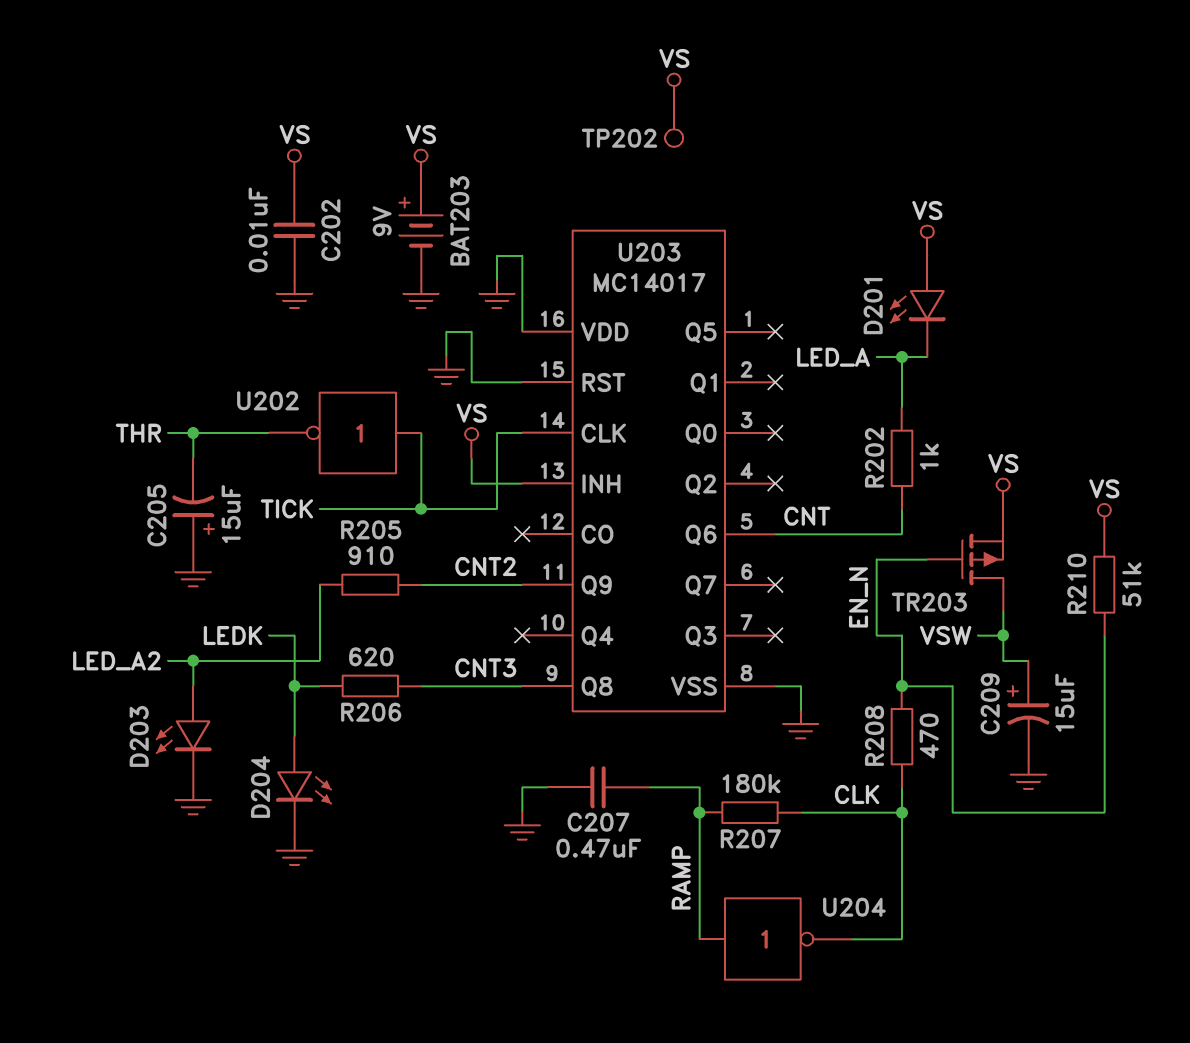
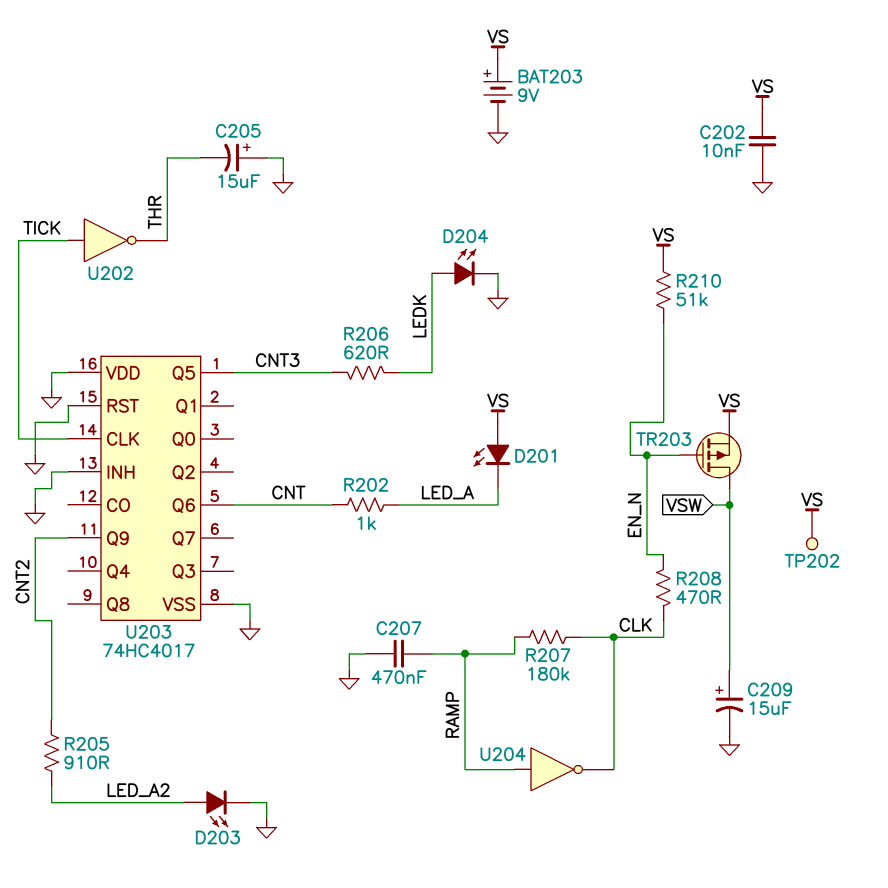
U203: MC14017 -> 74HC4017
U203 pin INH: VS -> GND
U203 pin Q5: none -> CNT3
U203 pin Q8: CNT3 -> none

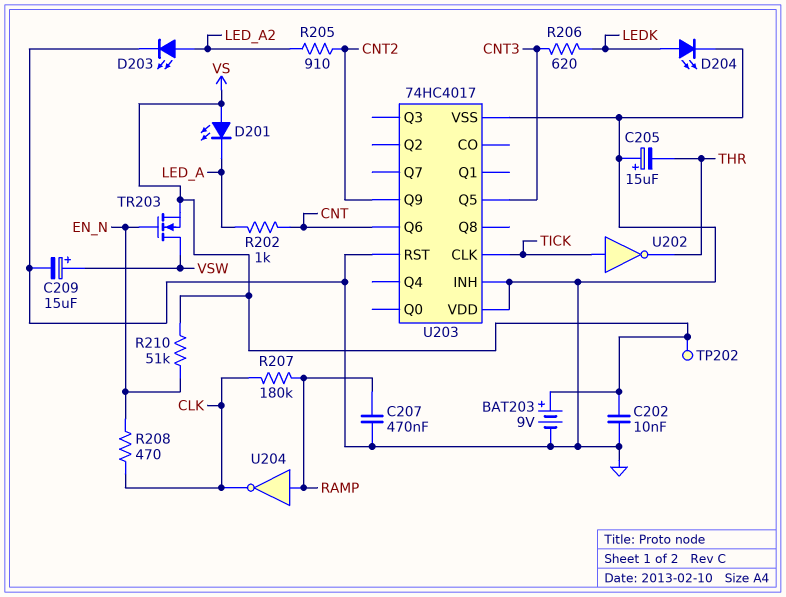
TR203: PMOS (G EN_N, D VSW, S VS) -> NMOS (G EN_N, D VSW, S VS)

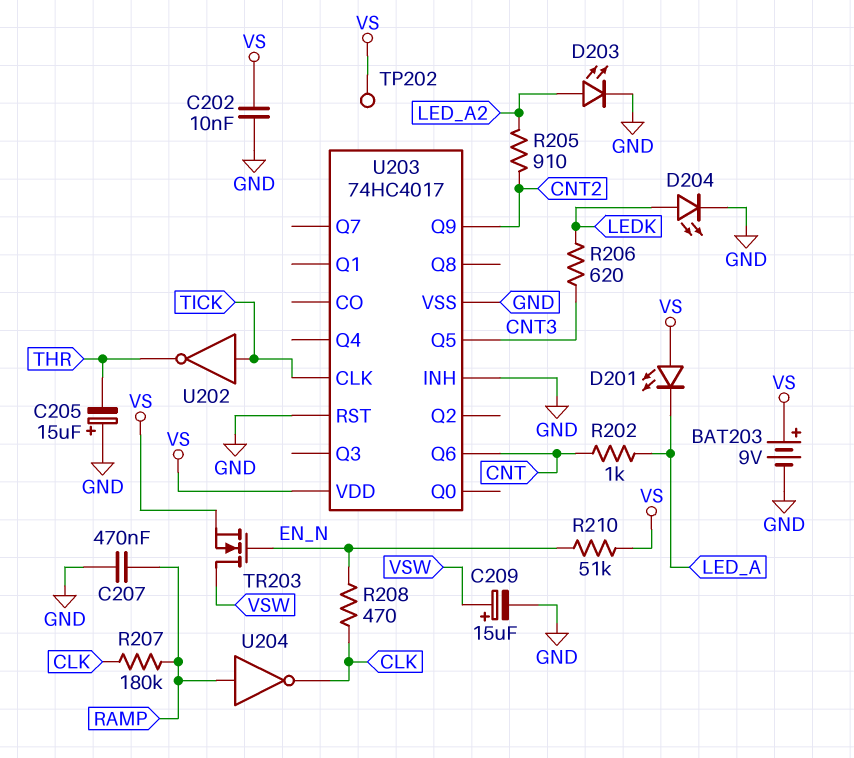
U203 pin VDD: GND -> VS

